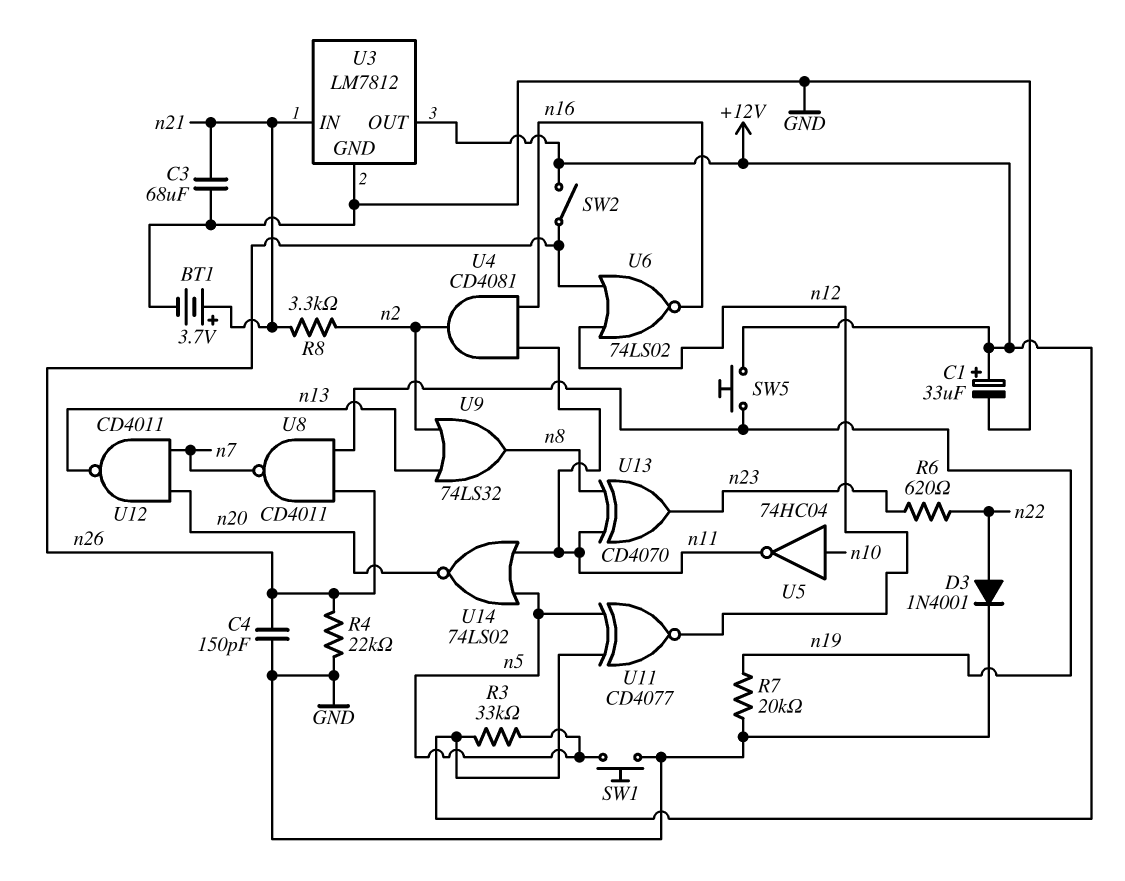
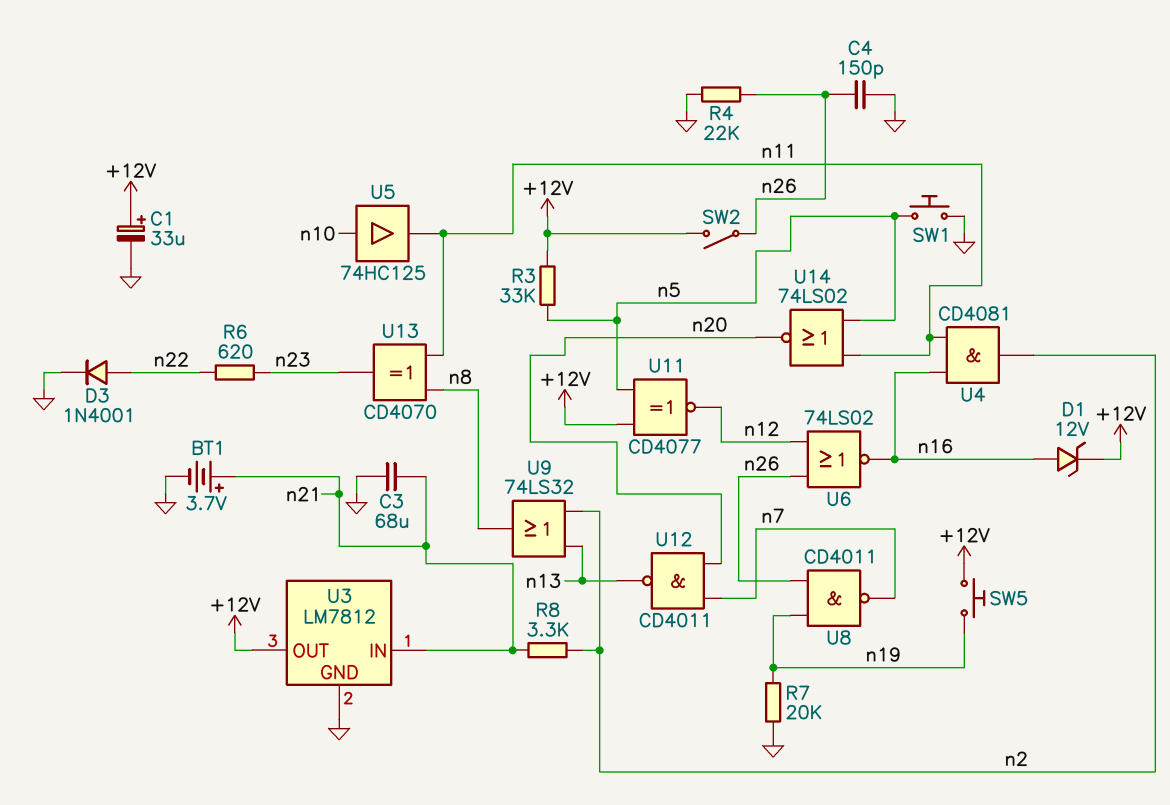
D1: none -> zener 12V (A n16, K +12V)
U5: NOT 74HC04 (in n10, out n11) -> buffer 74HC125 (in n10, out n11)

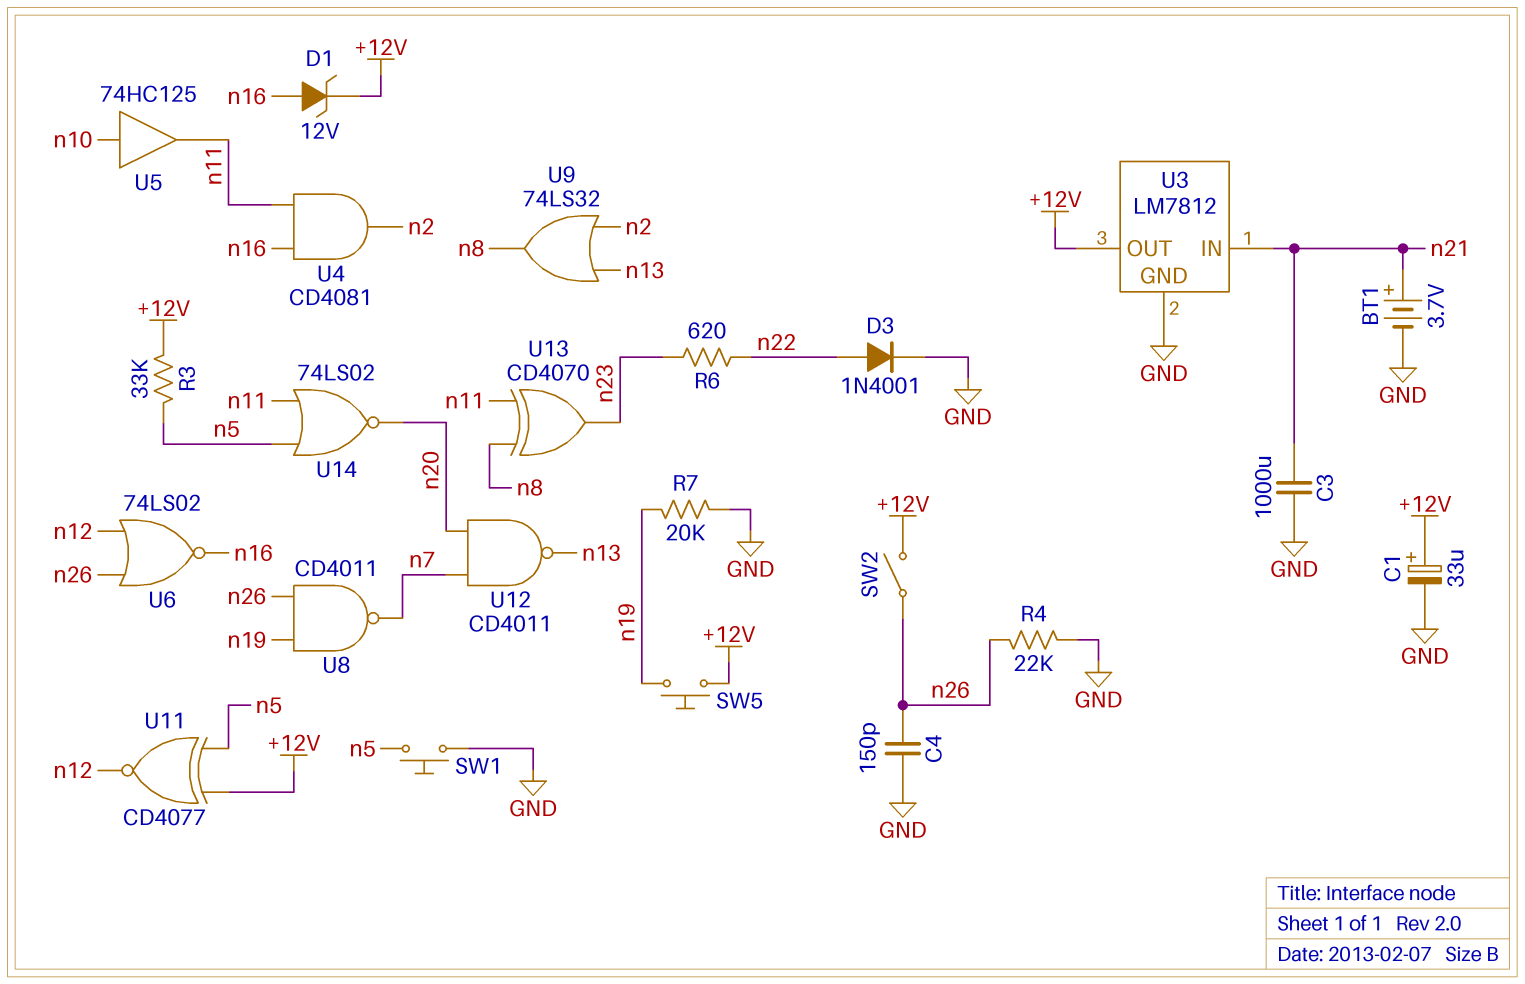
C3: 68uF (GND, n21) -> 1000uF (GND, n21)
R8: 3.3k (n2, n21) -> none

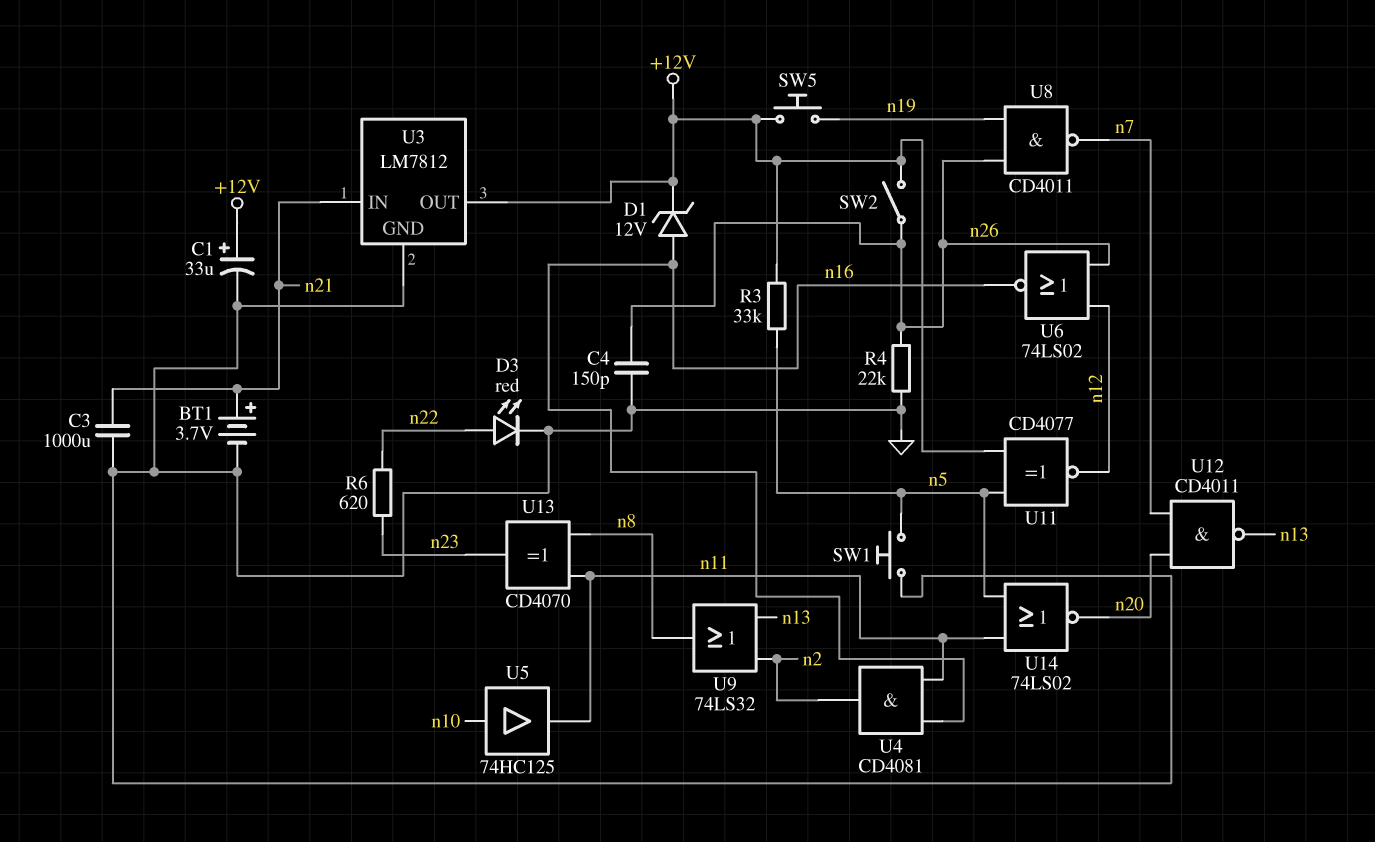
D3: diode 1N4001 (A n22, K GND) -> LED red (A n22, K GND)
R7: 20k (GND, n19) -> none

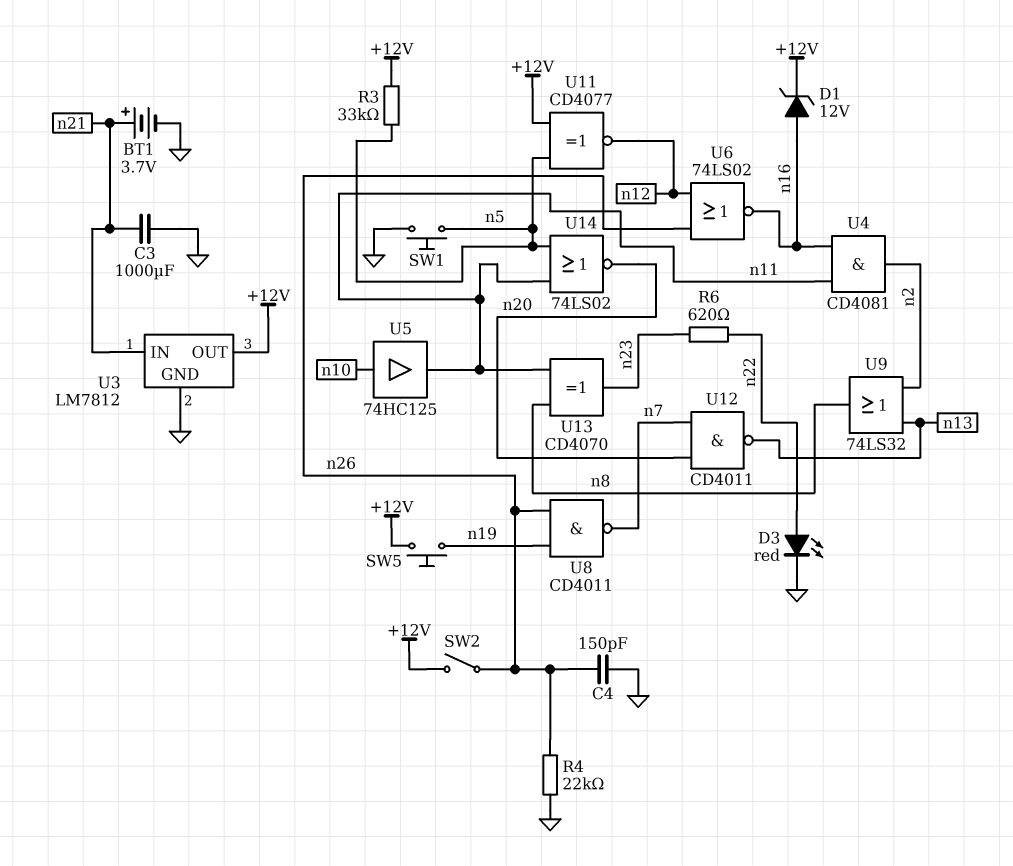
C1: 33uF (plus +12V, minus GND) -> none

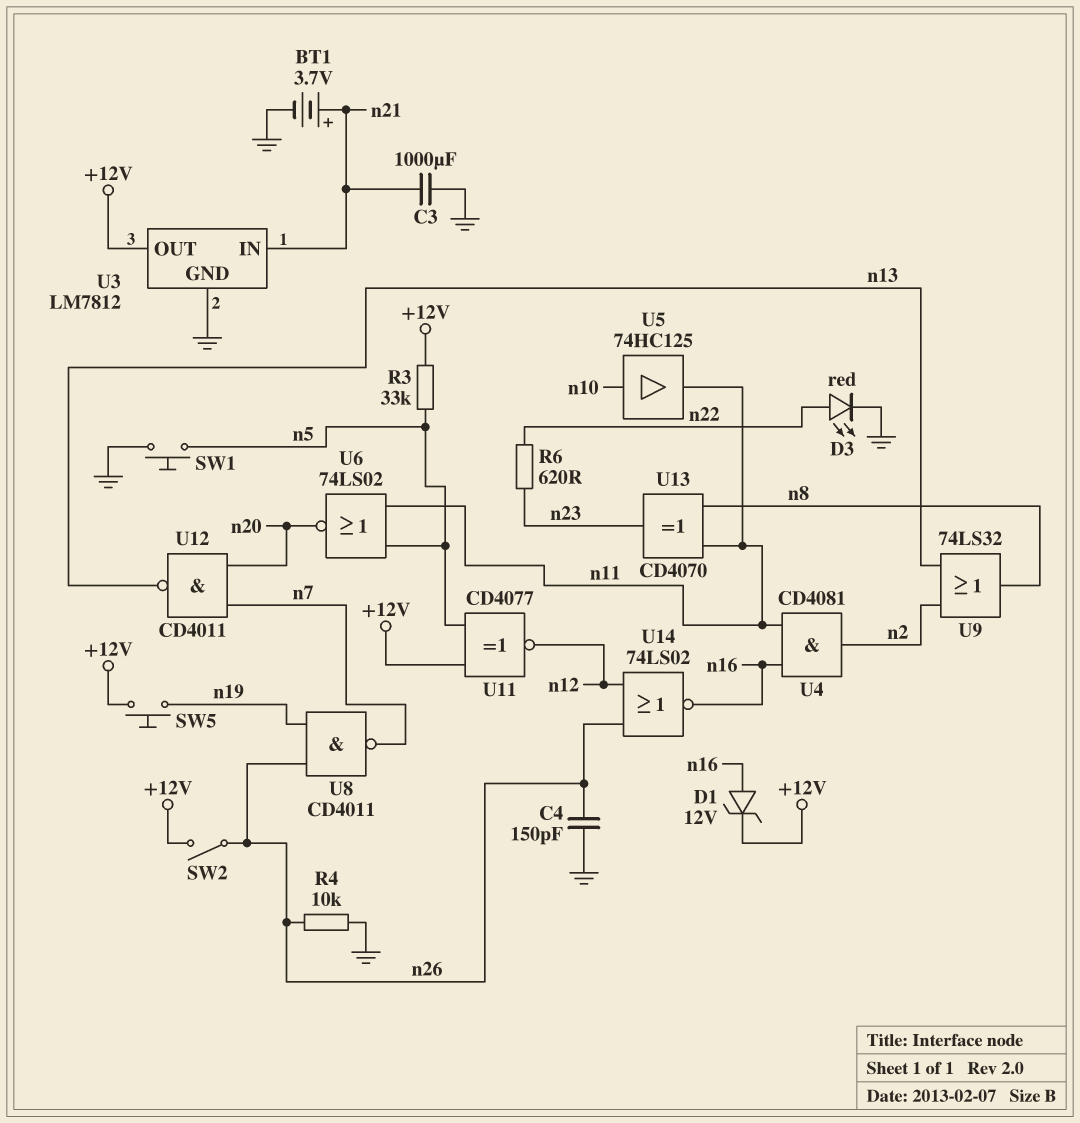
R4: 22k (GND, n26) -> 10k (GND, n26)
U6: NOR 74LS02 (in n12, in n26, out n16) -> NOR 74LS02 (in n5, in n11, out n20)
U14: NOR 74LS02 (in n5, in n11, out n20) -> NOR 74LS02 (in n12, in n26, out n16)

